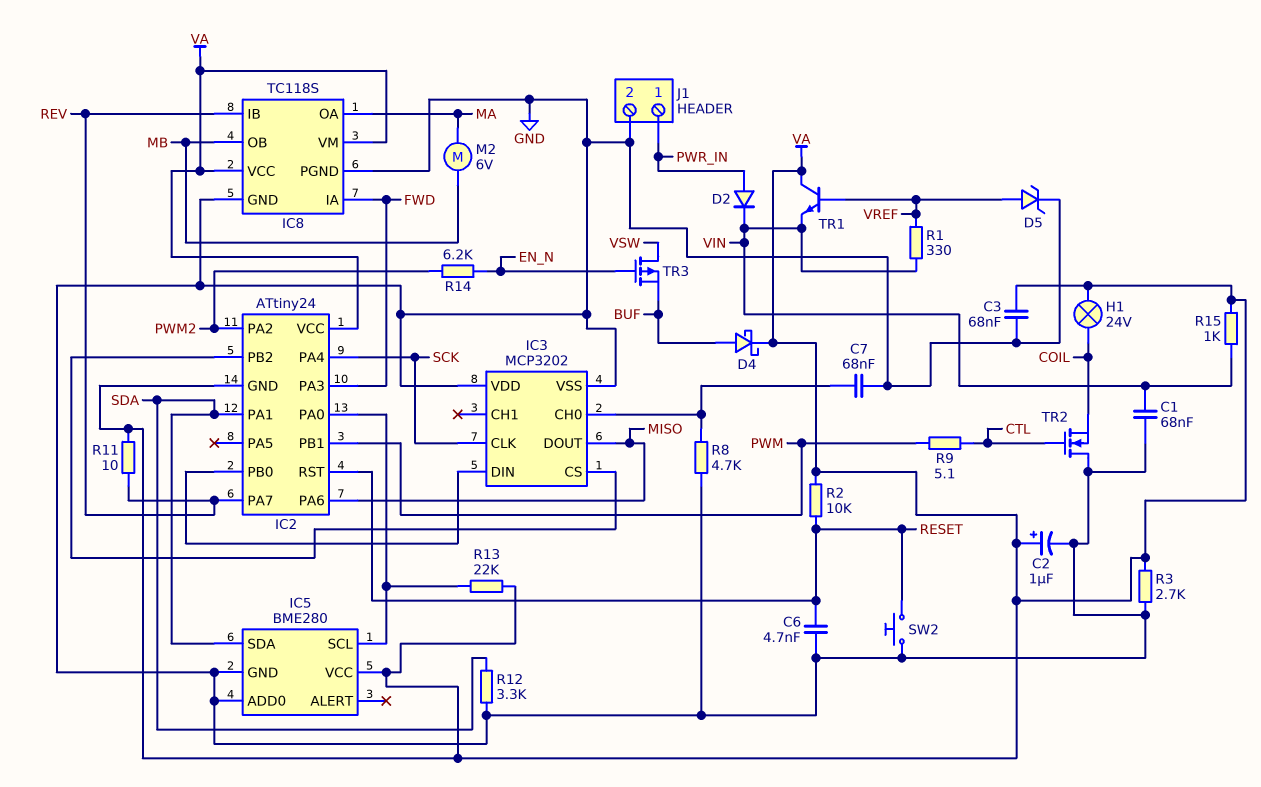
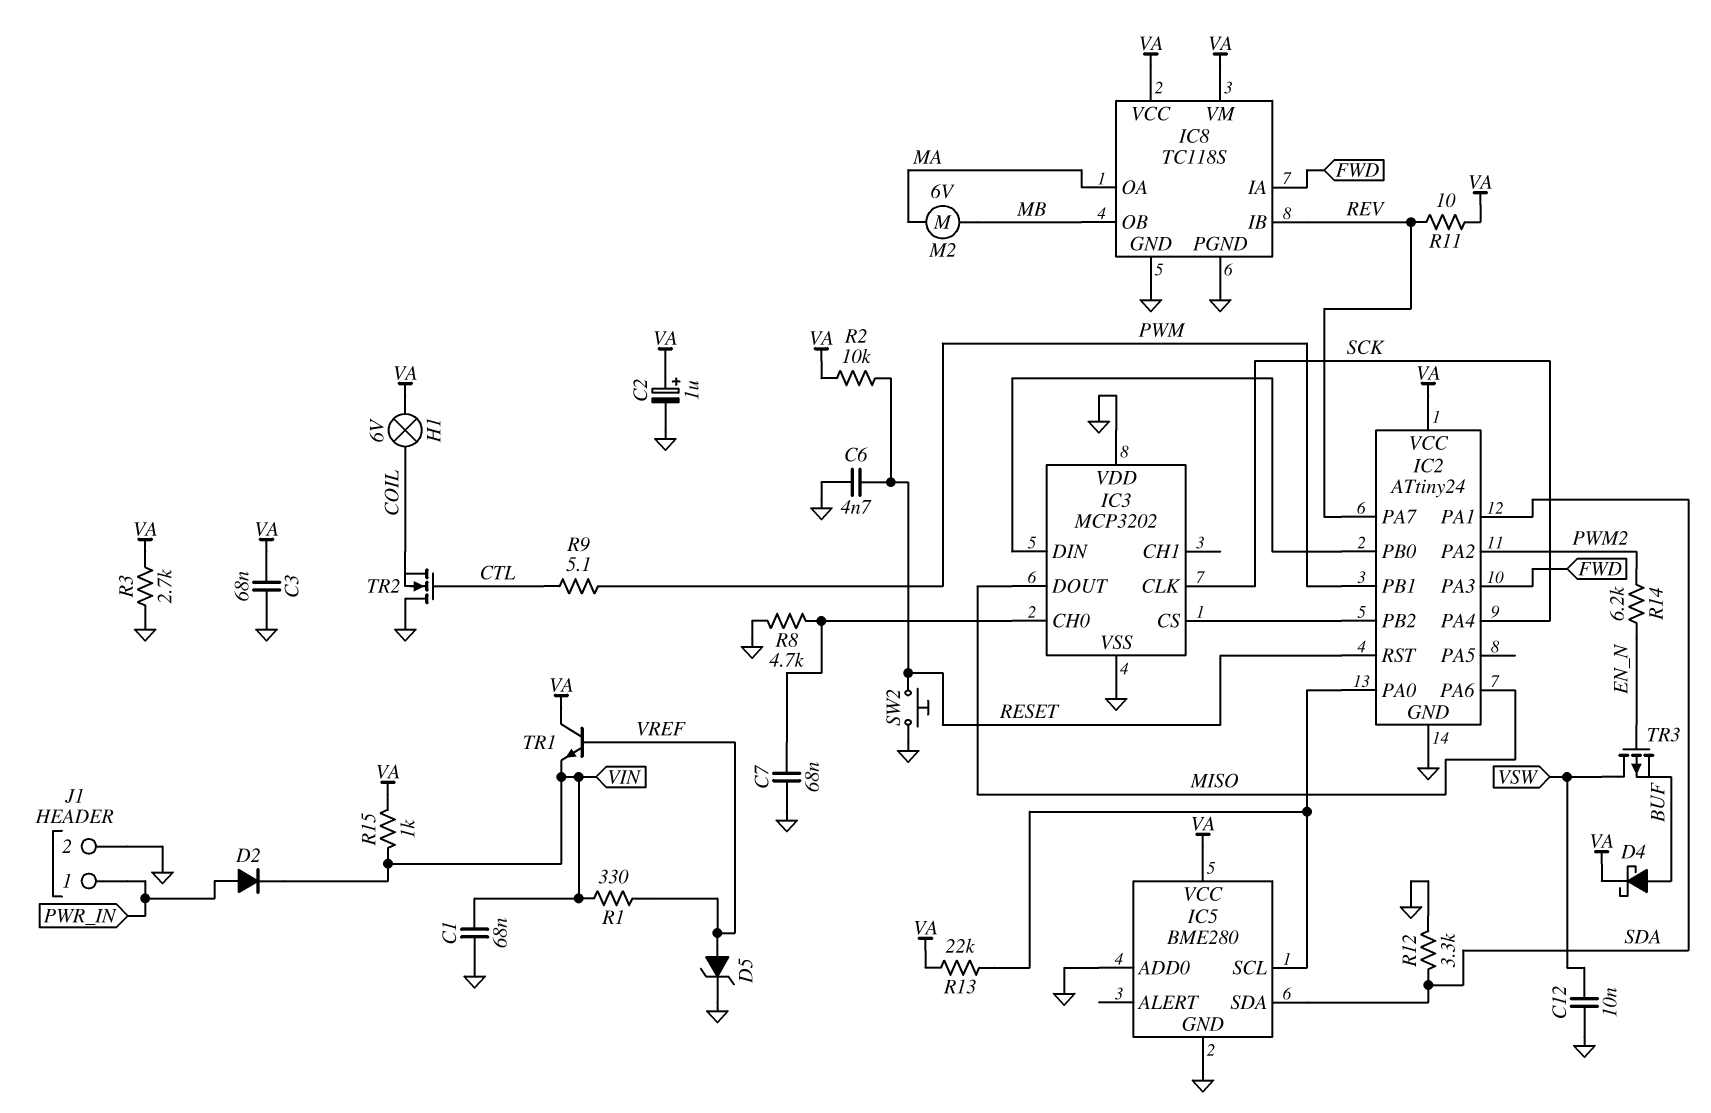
C12: none -> 10nF (GND, VSW)
H1: lamp 24V (COIL, VA) -> lamp 6V (COIL, VA)
IC2 pin GND: VA -> GND

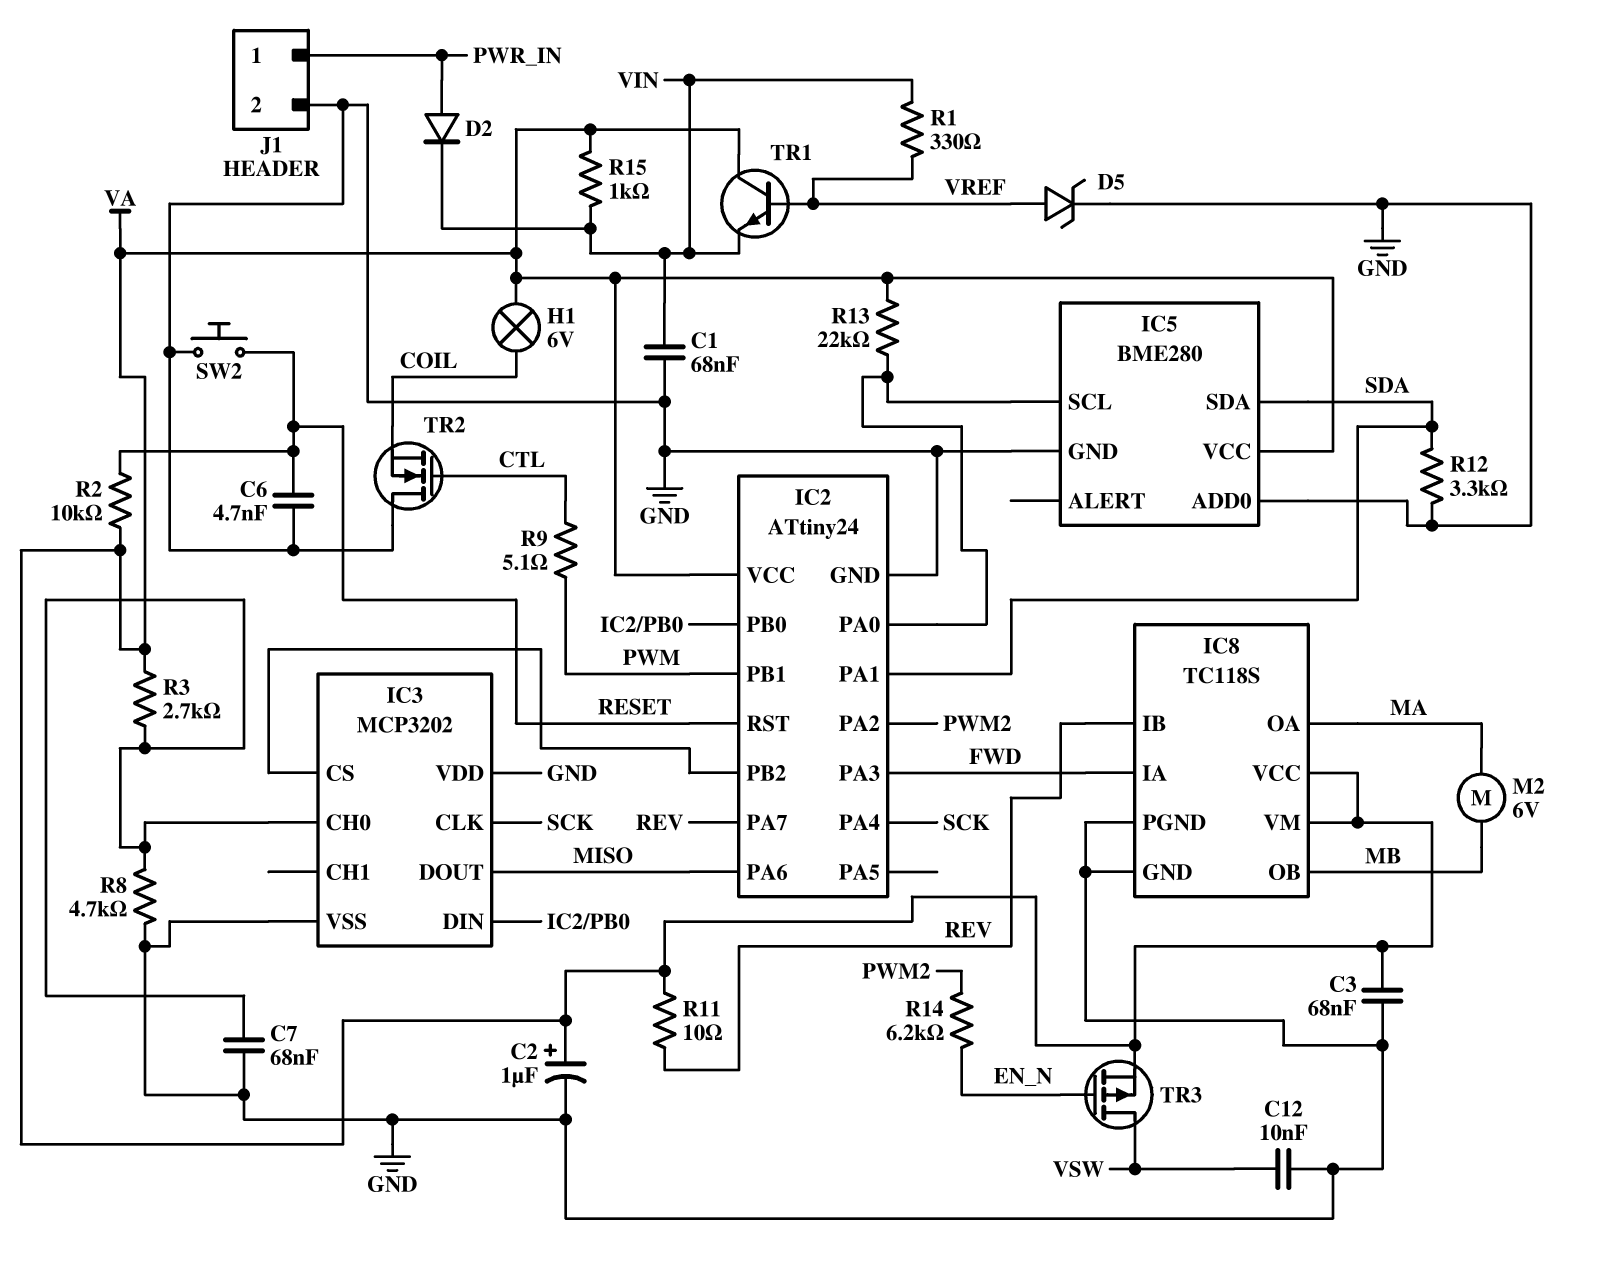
D4: schottky (A BUF, K VA) -> none
R3: 2.7k (GND, VA) -> 2.7k (IC3/CH0, VA)
TR3: PMOS (G EN_N, D VSW, S BUF) -> PMOS (G EN_N, D VSW, S VA)

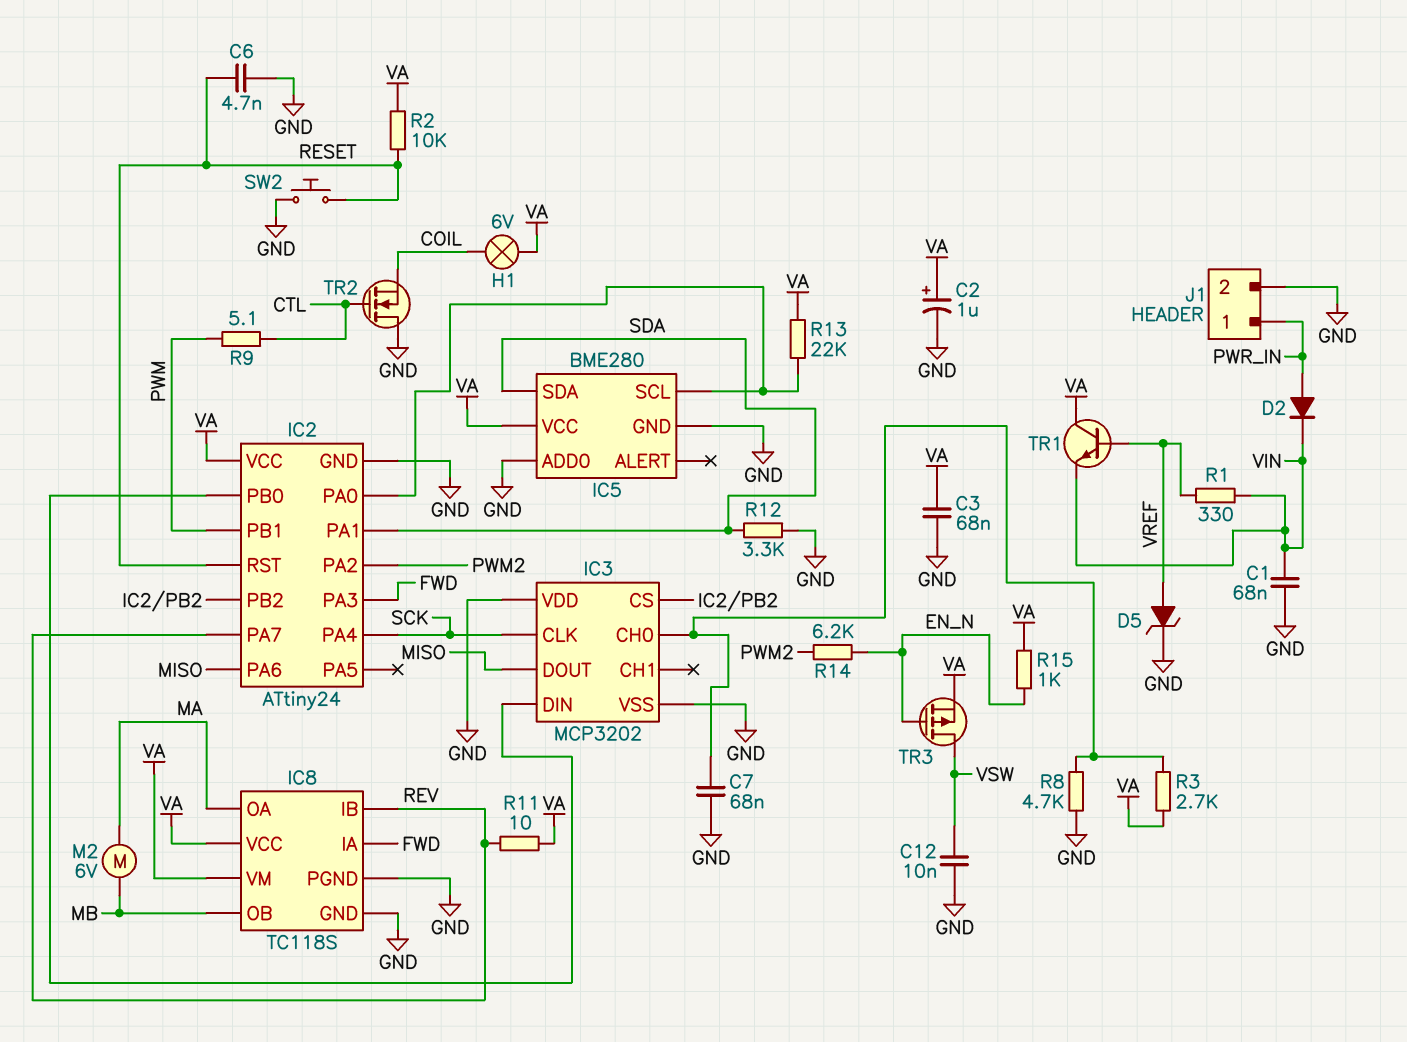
R15: 1k (VA, VIN) -> 1k (EN_N, VA)

